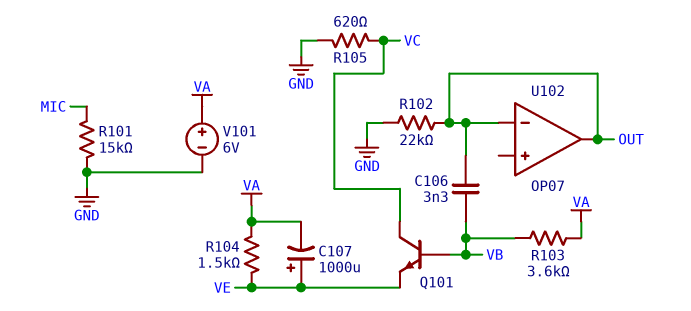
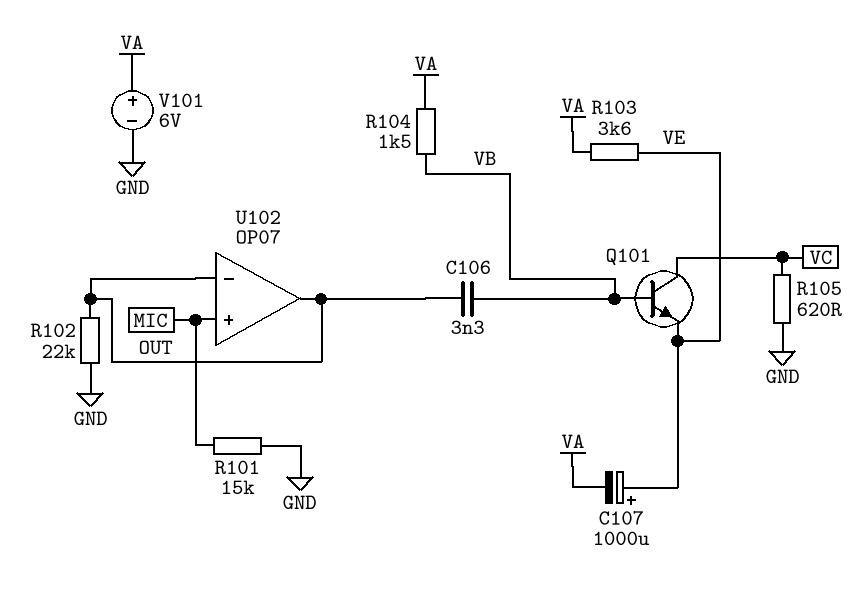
R103: 3.6k (VA, VB) -> 3.6k (VA, VE)
R104: 1.5k (VA, VE) -> 1.5k (VA, VB)
U102 pin in+: none -> MIC

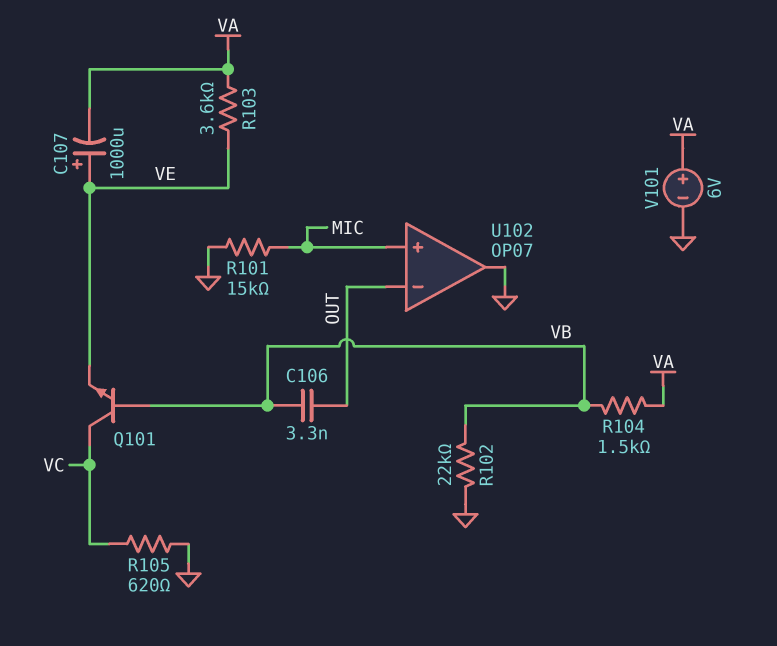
R102: 22k (GND, OUT) -> 22k (GND, VB)
U102 pin out: OUT -> GND

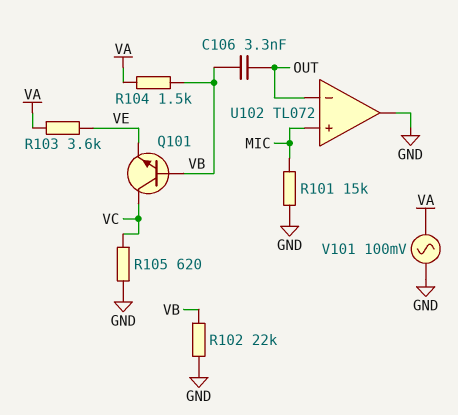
C107: 1000uF (plus VE, minus VA) -> none
U102: OP07 -> TL072
V101: 6V (plus VA, minus GND) -> AC 100mV (GND, VA)

